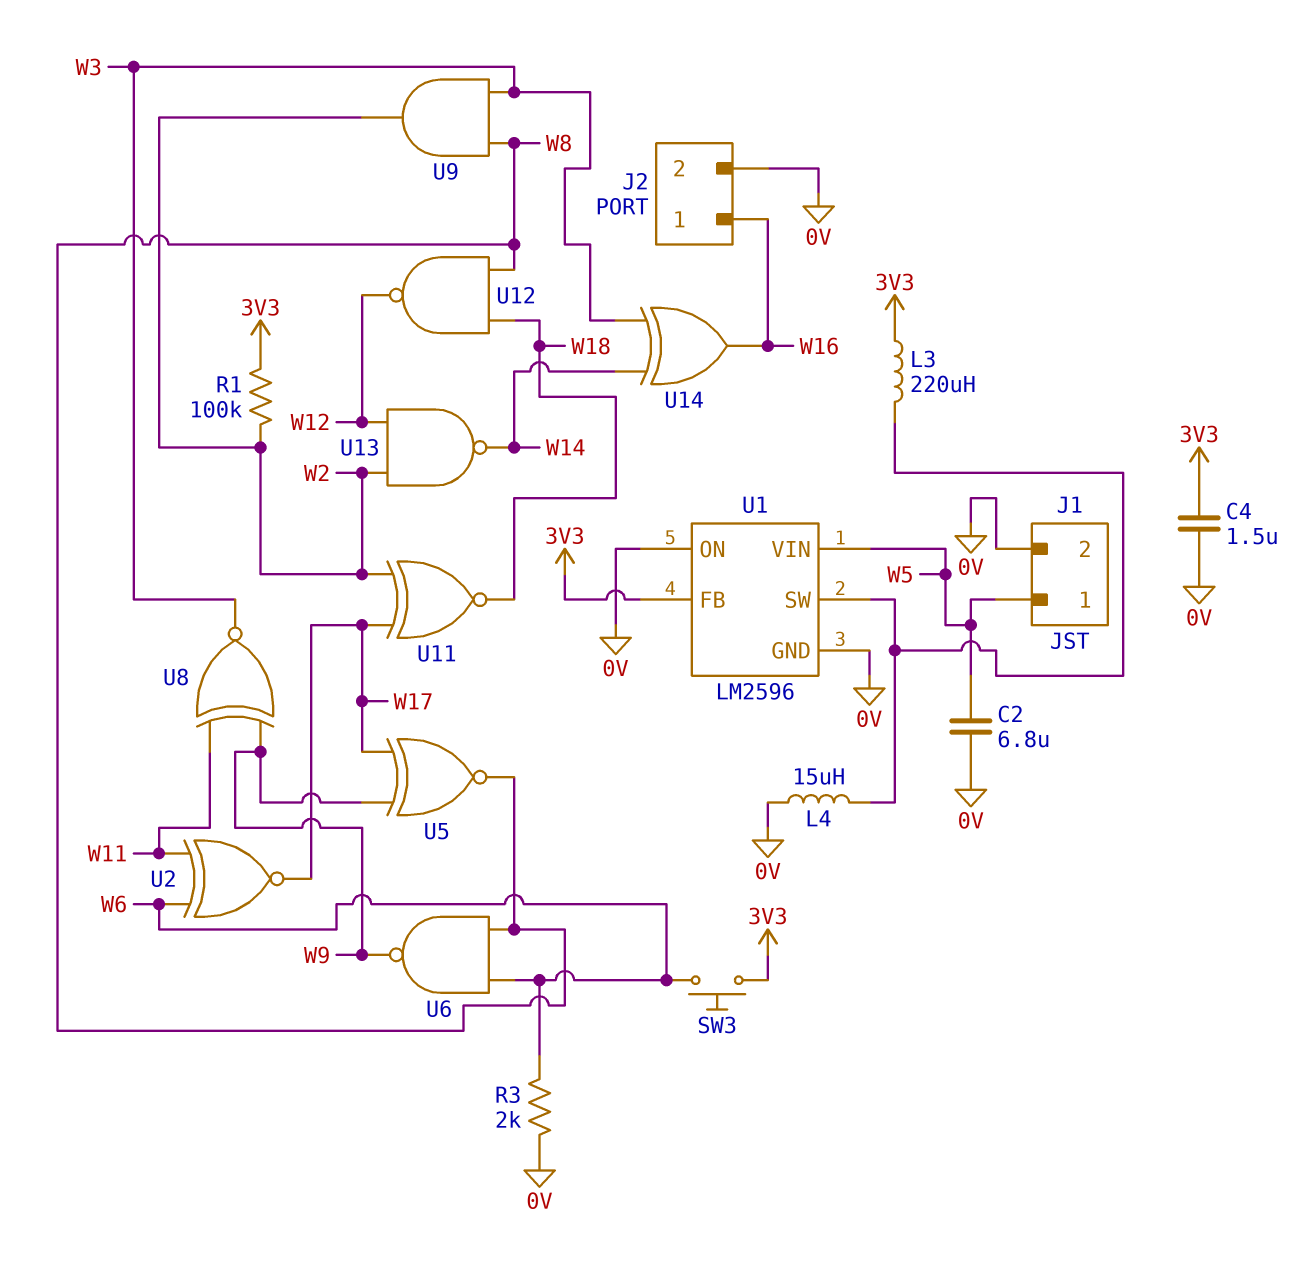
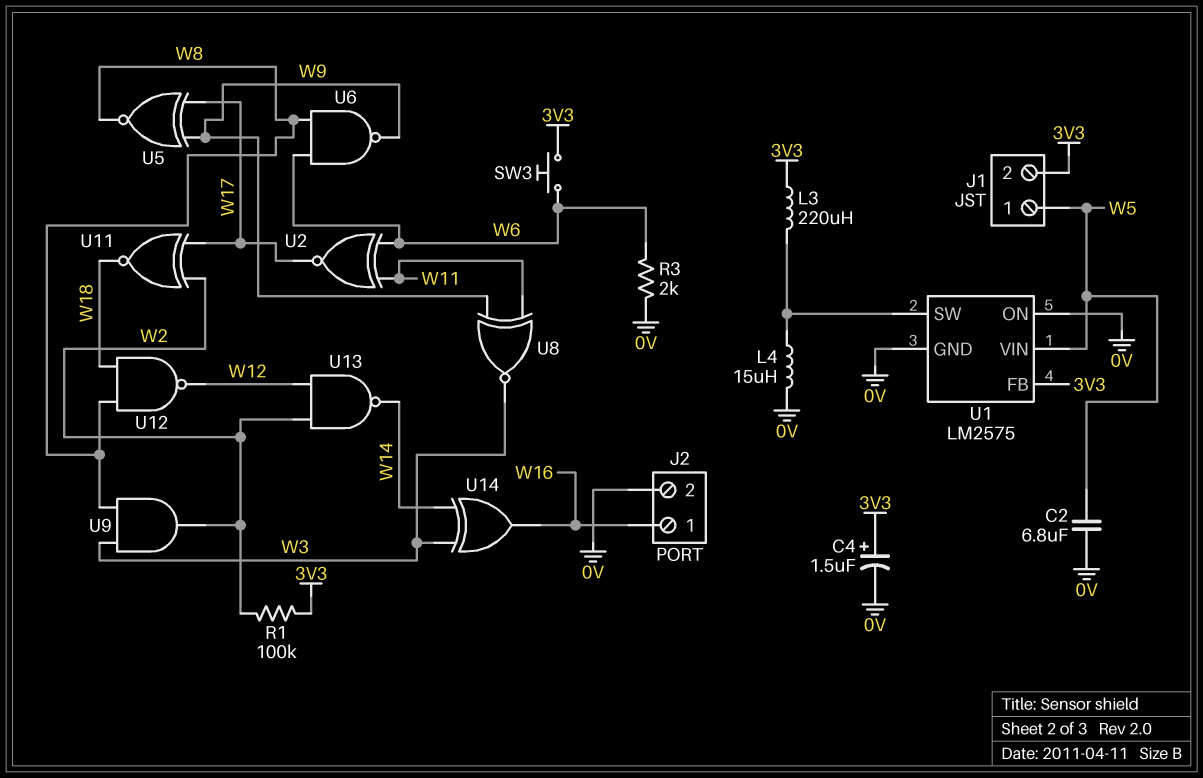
C4: 1.5uF (0V, 3V3) -> 1.5uF (plus 3V3, minus 0V)
J1 pin 2: 0V -> 3V3
U1: LM2596 -> LM2575

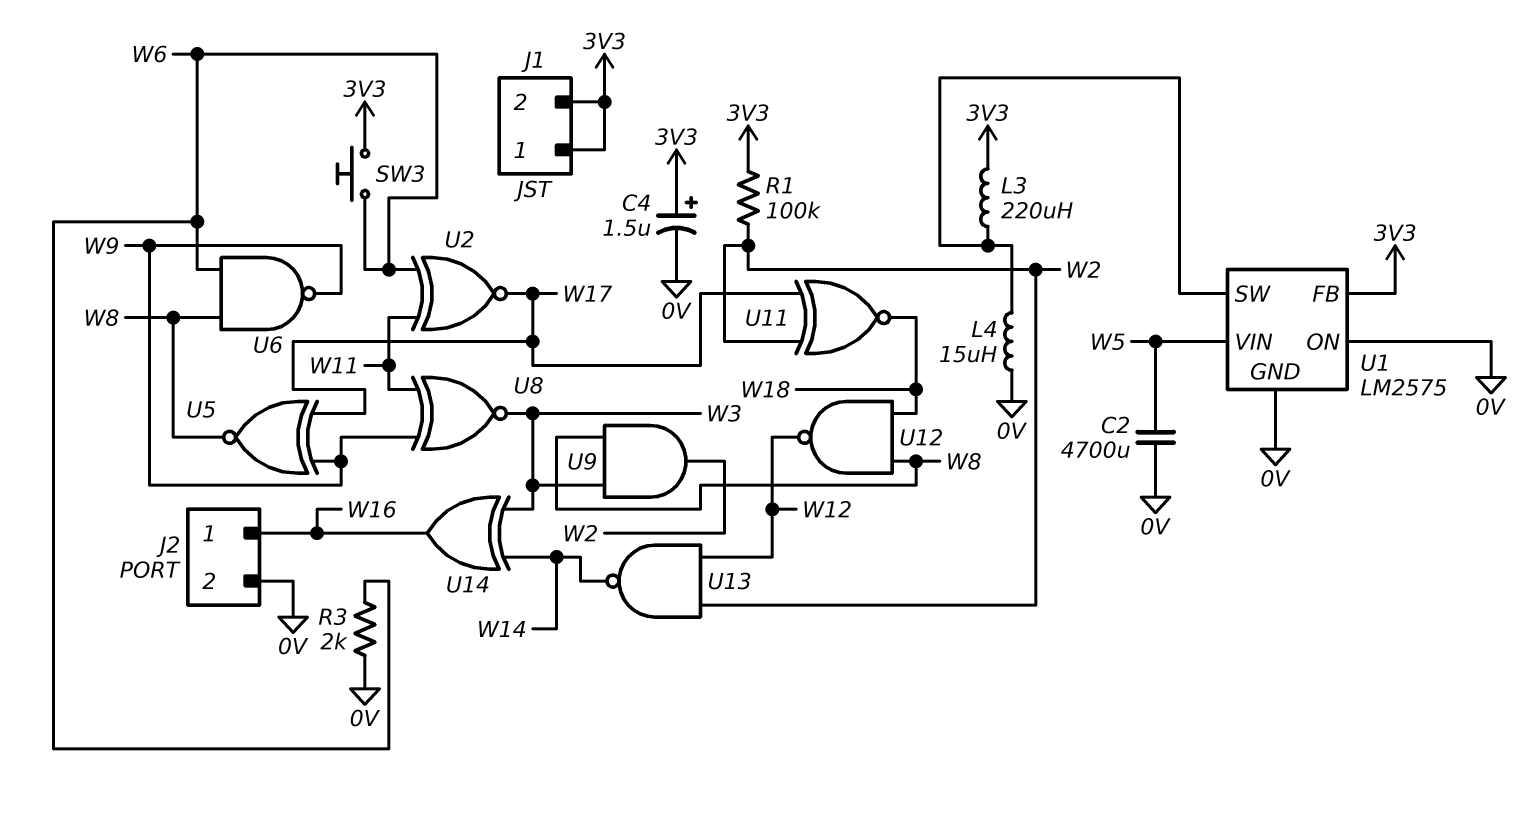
C2: 6.8uF (0V, W5) -> 4700uF (0V, W5)
J1 pin 1: W5 -> 3V3

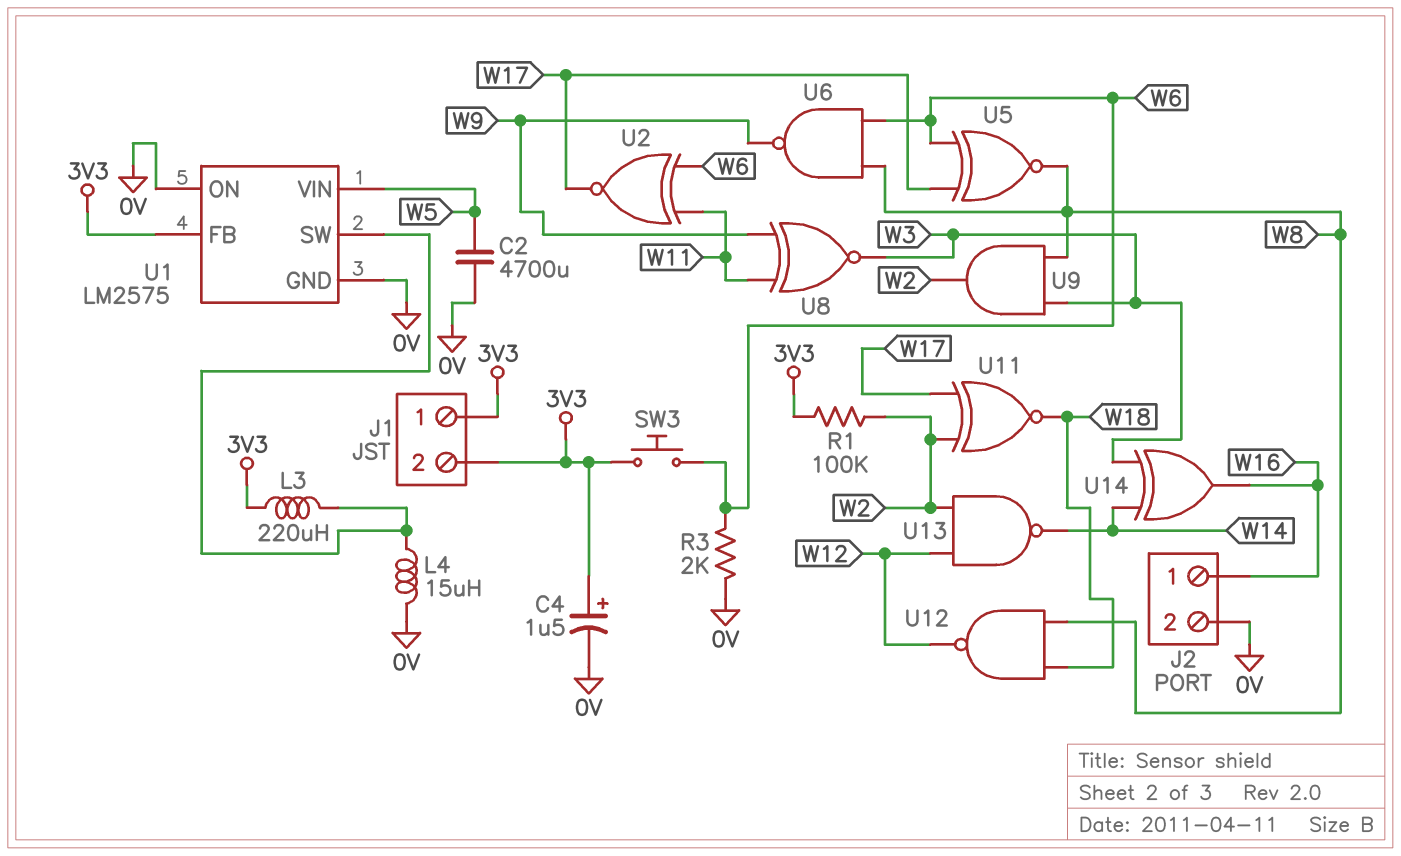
U5: XNOR (in W9, in W17, out W8) -> XNOR (in W6, in W17, out W8)

